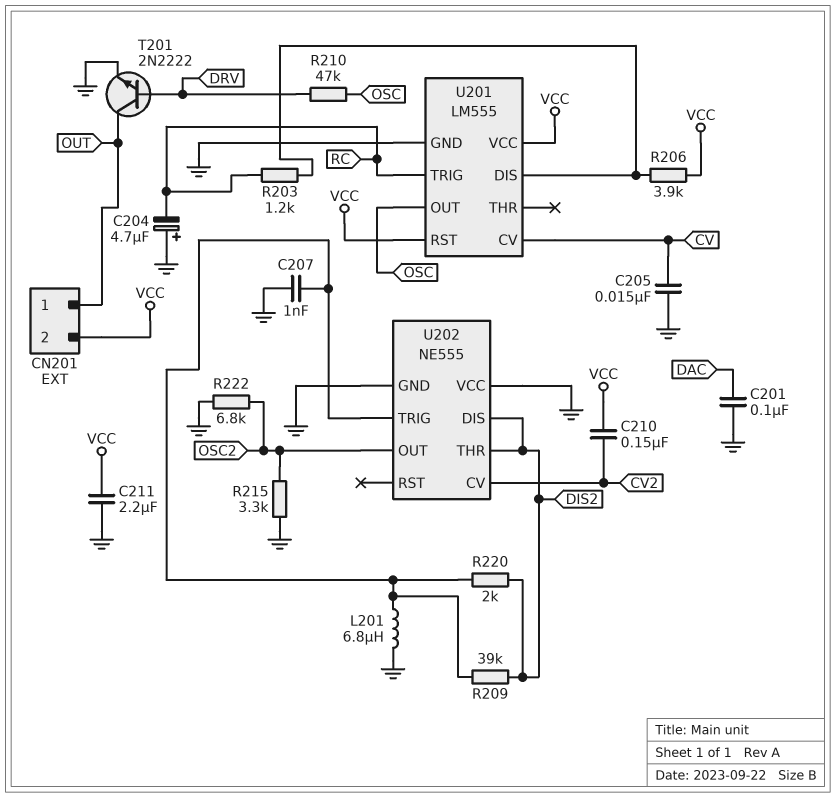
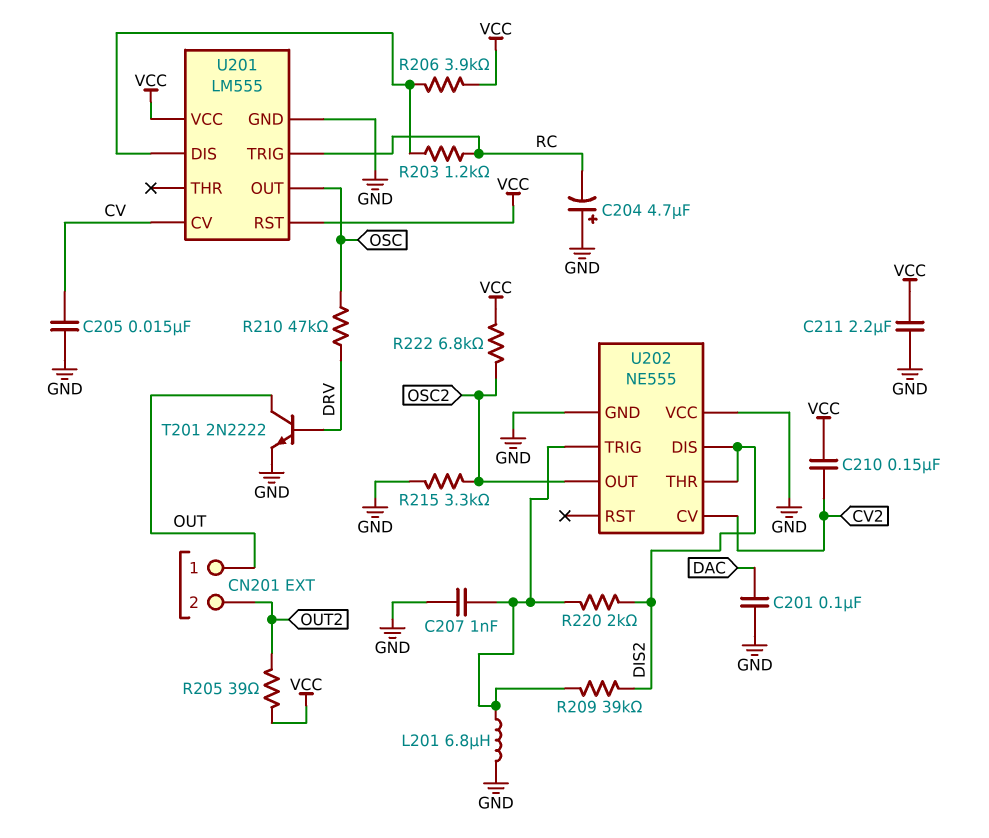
CN201 pin 2: VCC -> OUT2
R205: none -> 39 (OUT2, VCC)
R222: 6.8k (GND, OSC2) -> 6.8k (OSC2, VCC)

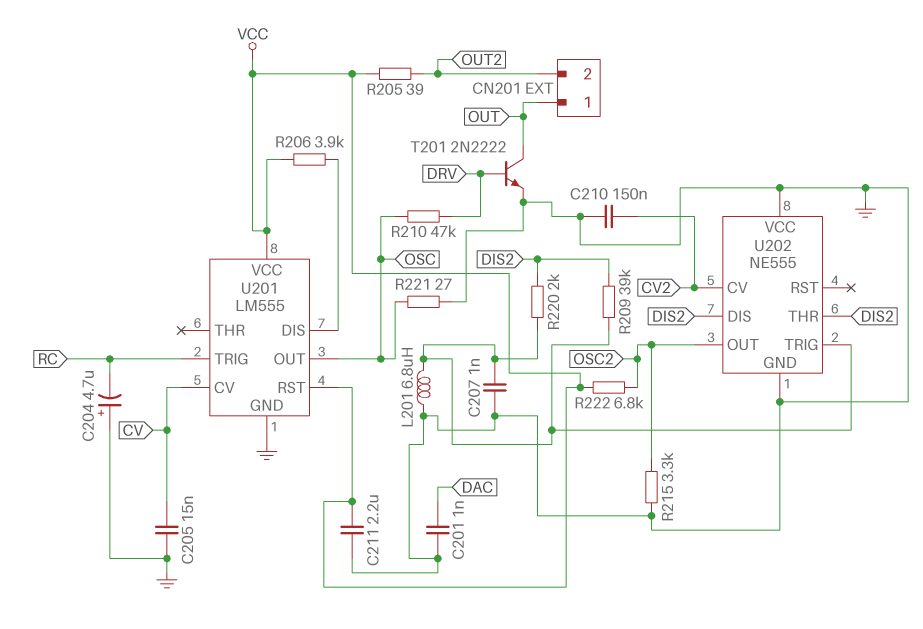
C201: 100nF (DAC, GND) -> 1nF (DAC, GND)
C210: 150nF (CV2, VCC) -> 150nF (CV2, GND)
R203: 1.2k (RC, U201/DIS) -> none
R221: none -> 27 (GND, OSC)

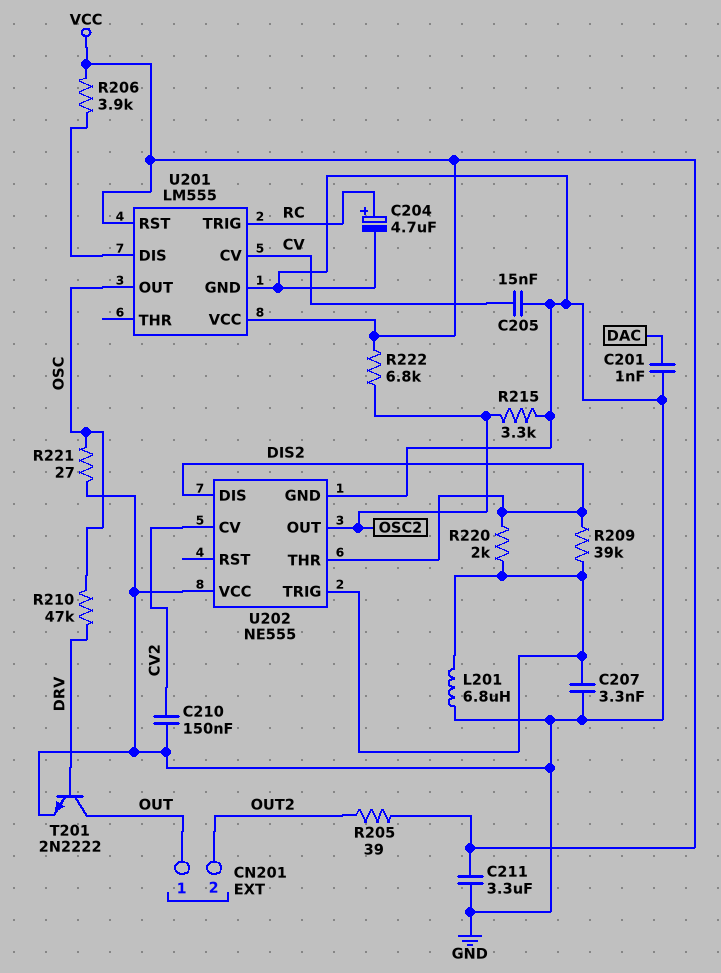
C204: 4.7uF (plus GND, minus RC) -> 4.7uF (plus RC, minus GND)
C207: 1nF (GND, U202/TRIG) -> 3.3nF (GND, U202/TRIG)
C211: 2.2uF (GND, VCC) -> 3.3uF (GND, VCC)

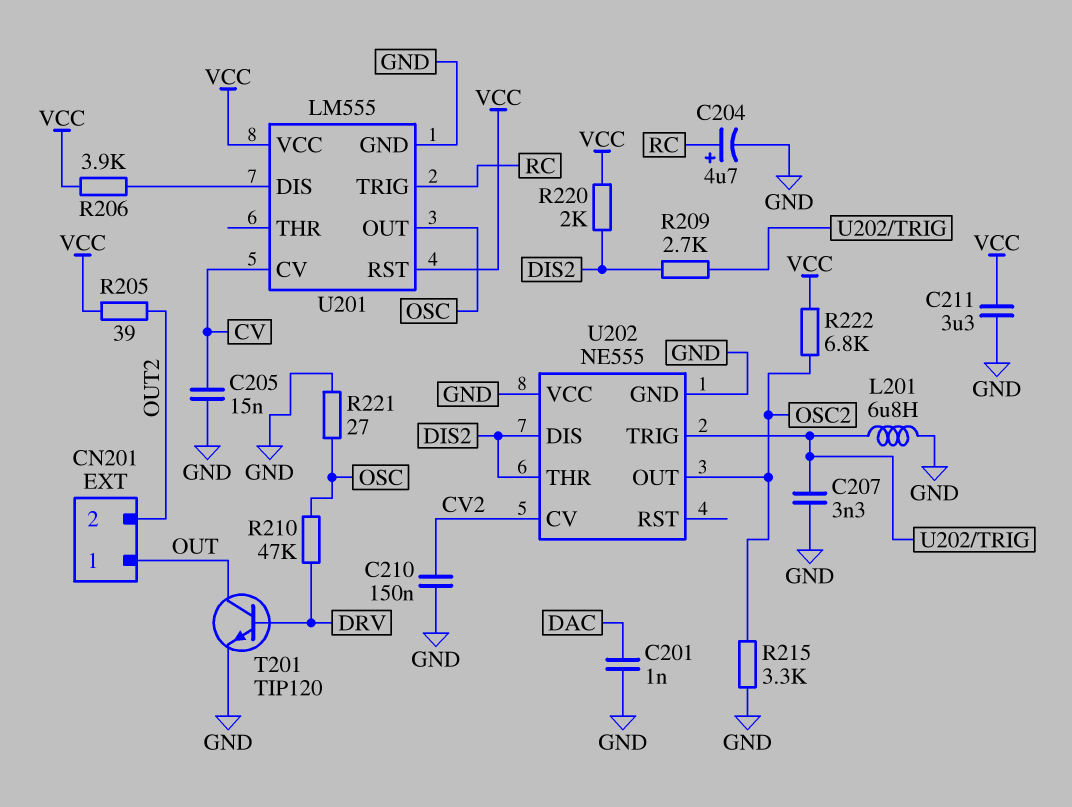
R209: 39k (DIS2, U202/TRIG) -> 2.7k (DIS2, U202/TRIG)
R220: 2k (DIS2, U202/TRIG) -> 2k (DIS2, VCC)
T201: NPN 2N2222 (B DRV, C OUT, E GND) -> NPN TIP120 (B DRV, C OUT, E GND)

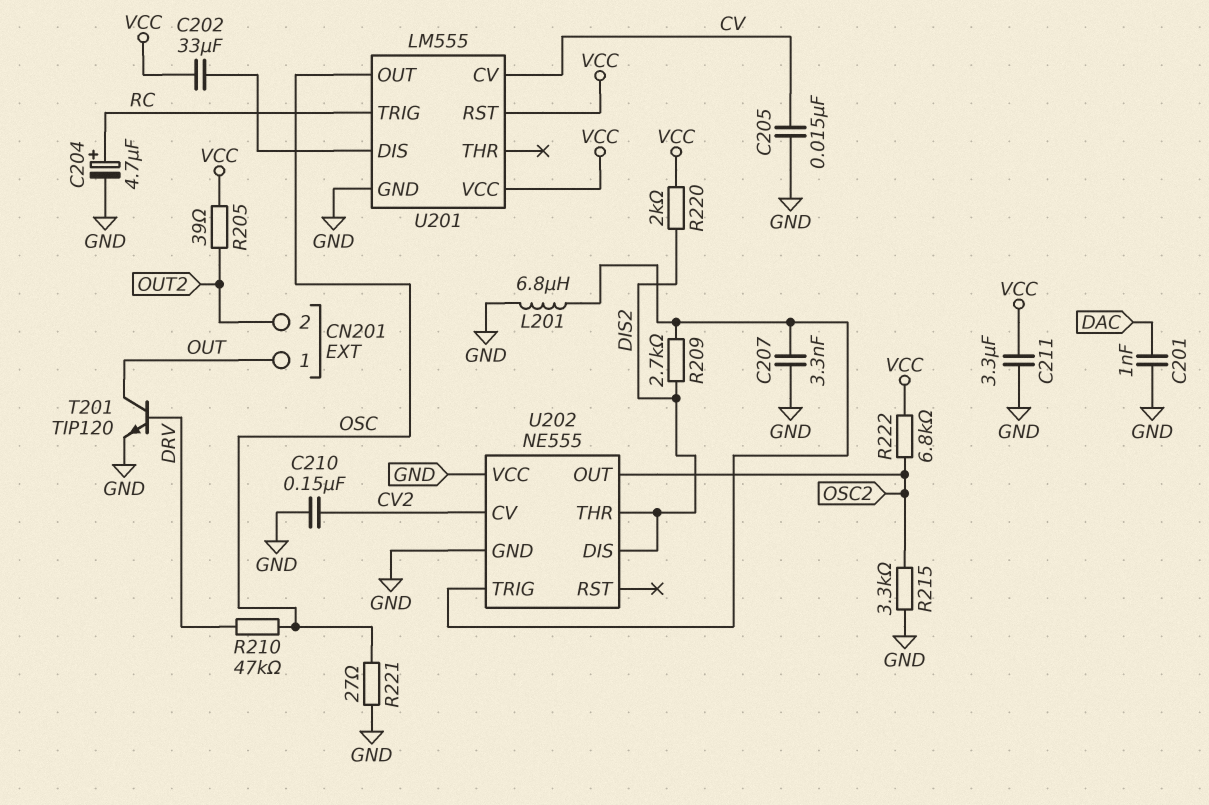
C202: none -> 33uF (U201/DIS, VCC)
R206: 3.9k (U201/DIS, VCC) -> none

